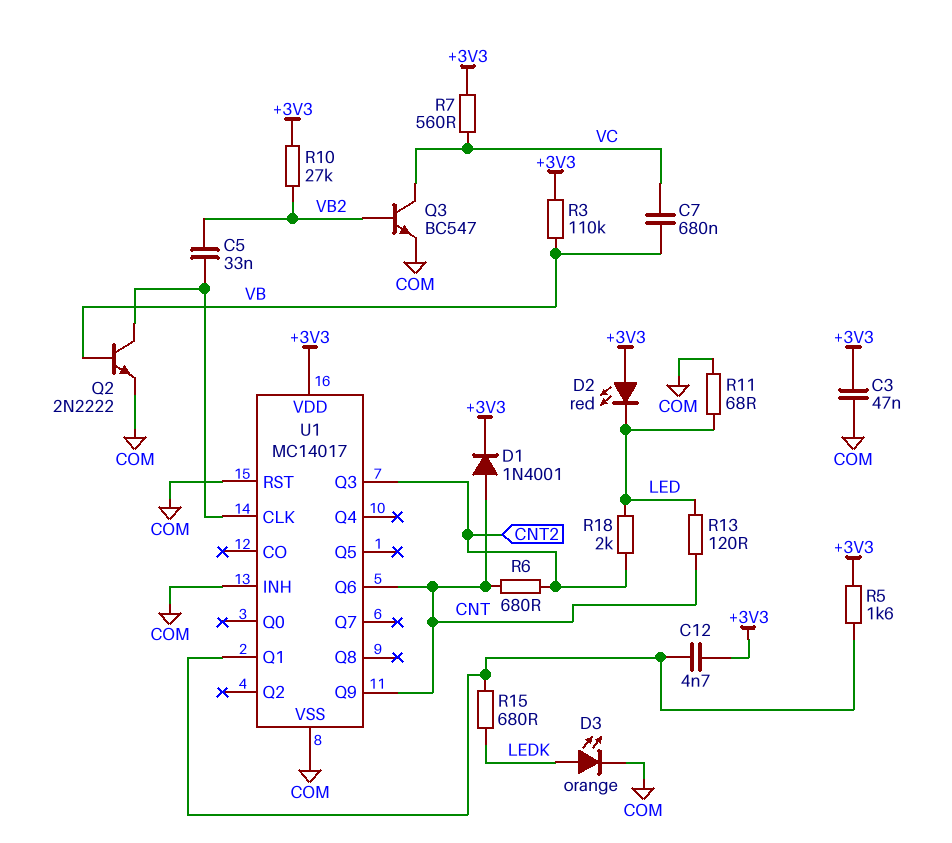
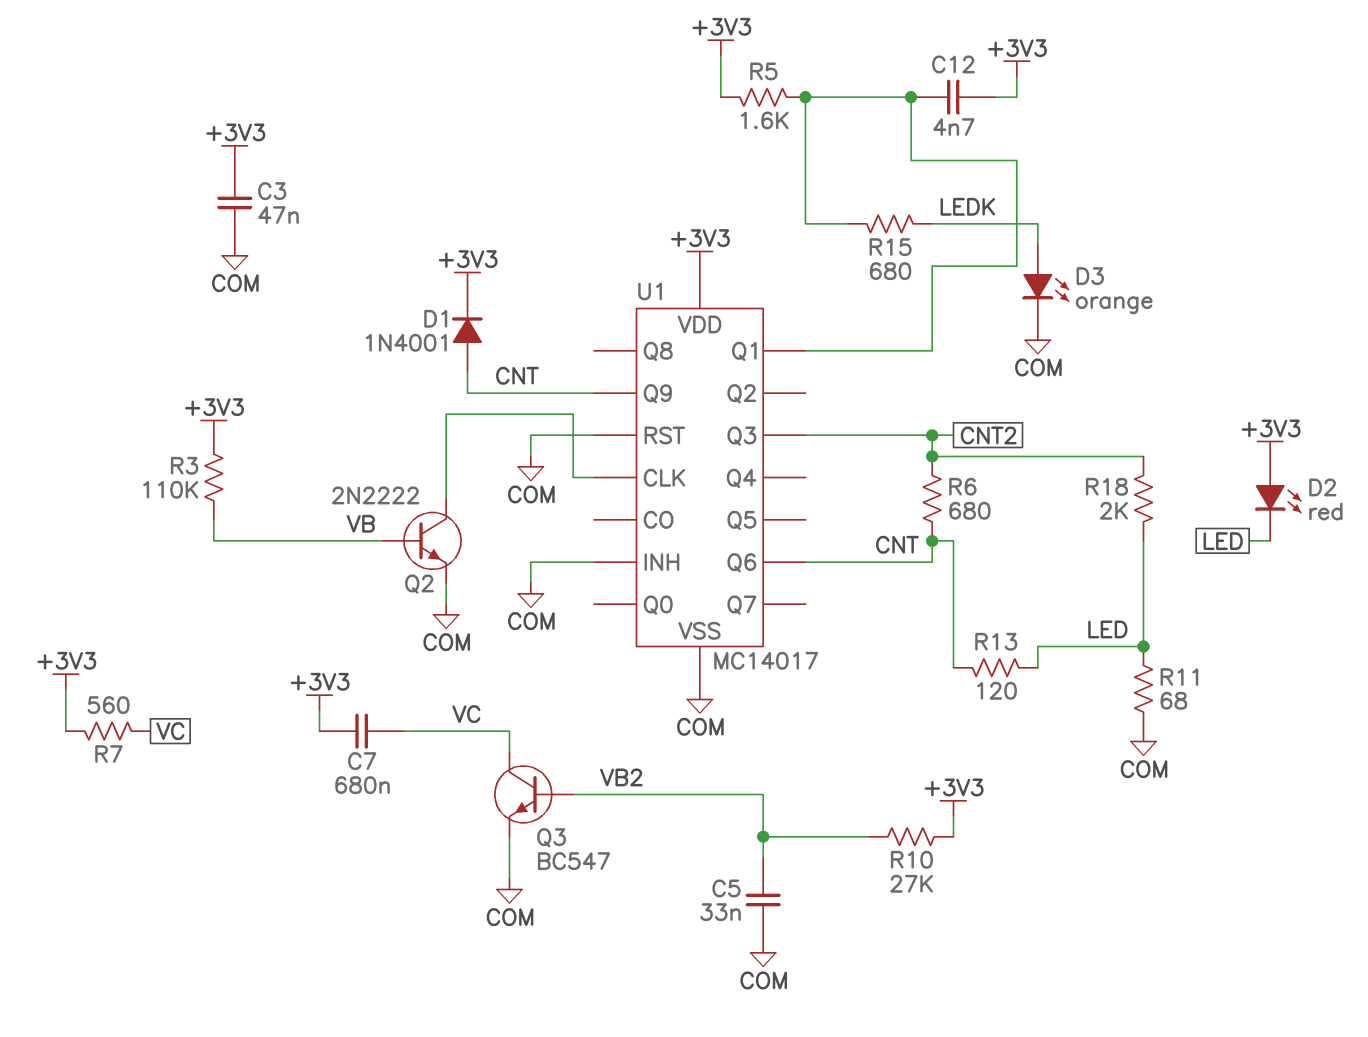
C5: 33nF (U1/CLK, VB2) -> 33nF (COM, VB2)
C7: 680nF (VB, VC) -> 680nF (+3V3, VC)

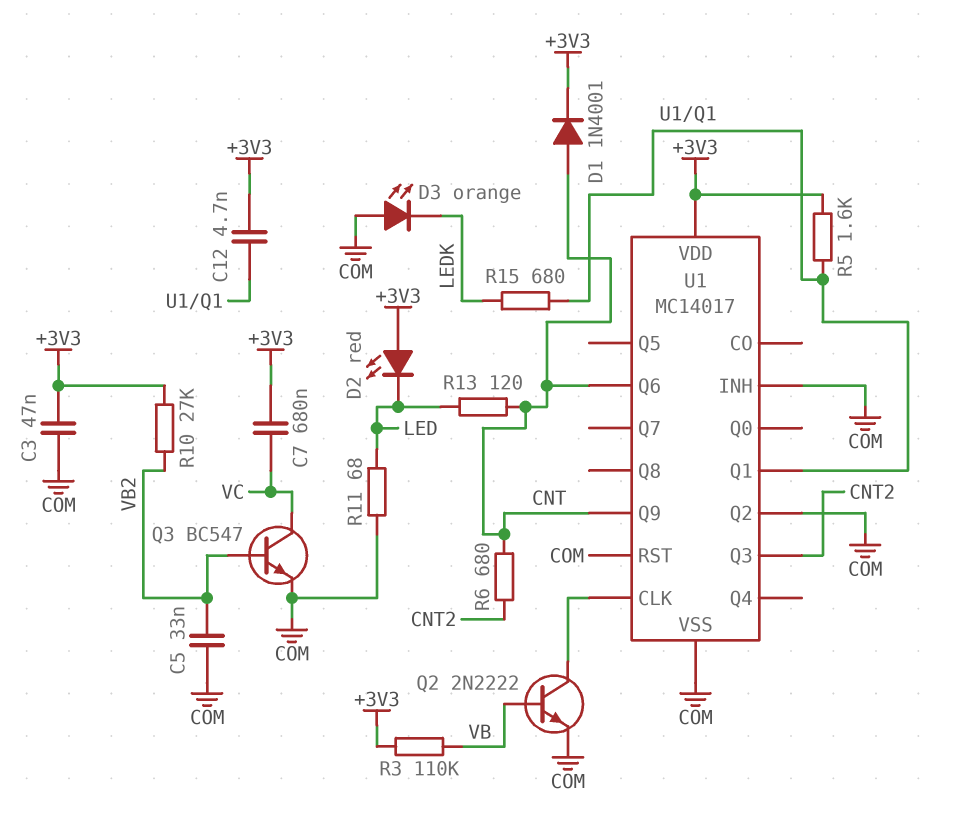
D3: LED orange (A LEDK, K COM) -> LED orange (A COM, K LEDK)
R7: 560 (+3V3, VC) -> none
R18: 2k (CNT2, LED) -> none
U1 pin Q2: none -> COM

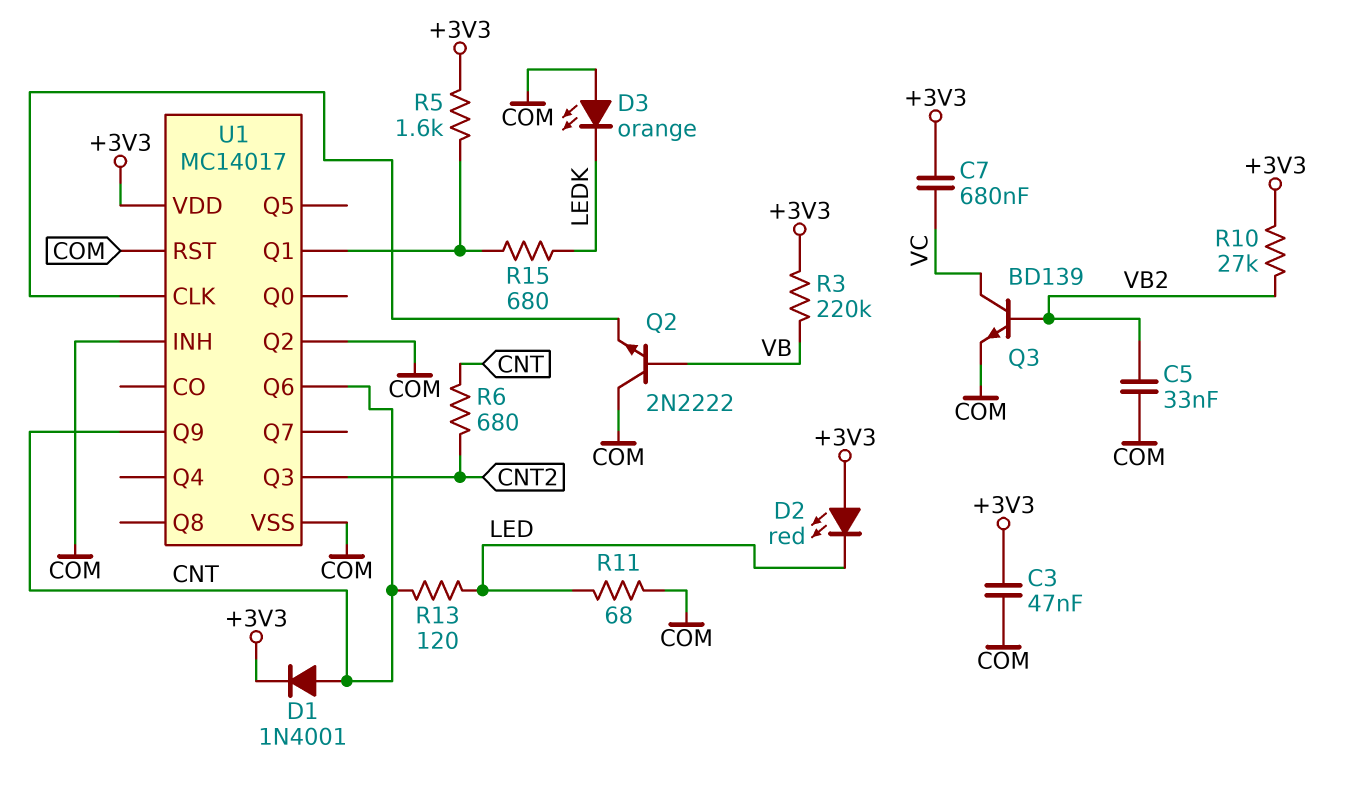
C12: 4.7nF (+3V3, U1/Q1) -> none
Q2: NPN 2N2222 (B VB, C U1/CLK, E COM) -> NPN 2N2222 (B VB, C COM, E U1/CLK)
Q3: NPN BC547 (B VB2, C VC, E COM) -> NPN BD139 (B VB2, C VC, E COM)
R3: 110k (+3V3, VB) -> 220k (+3V3, VB)

